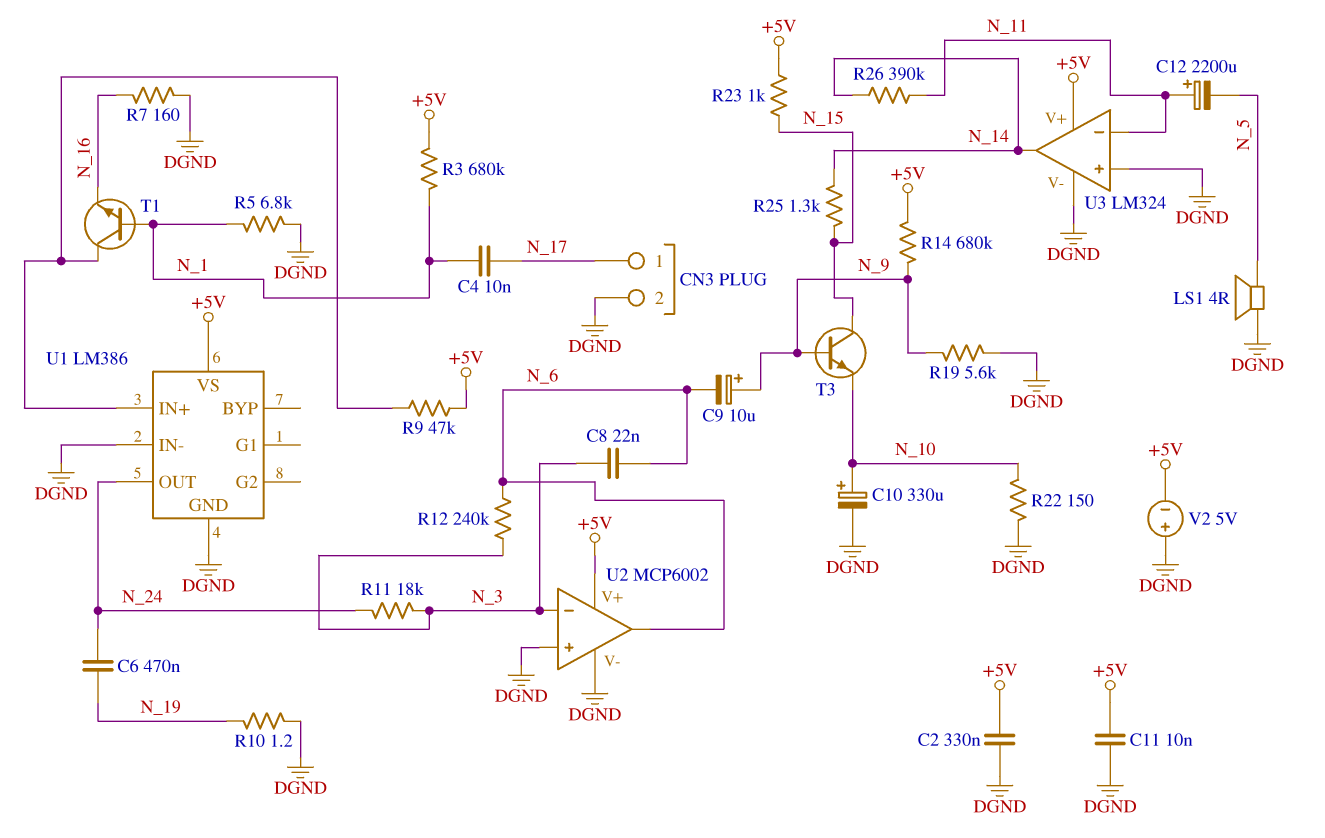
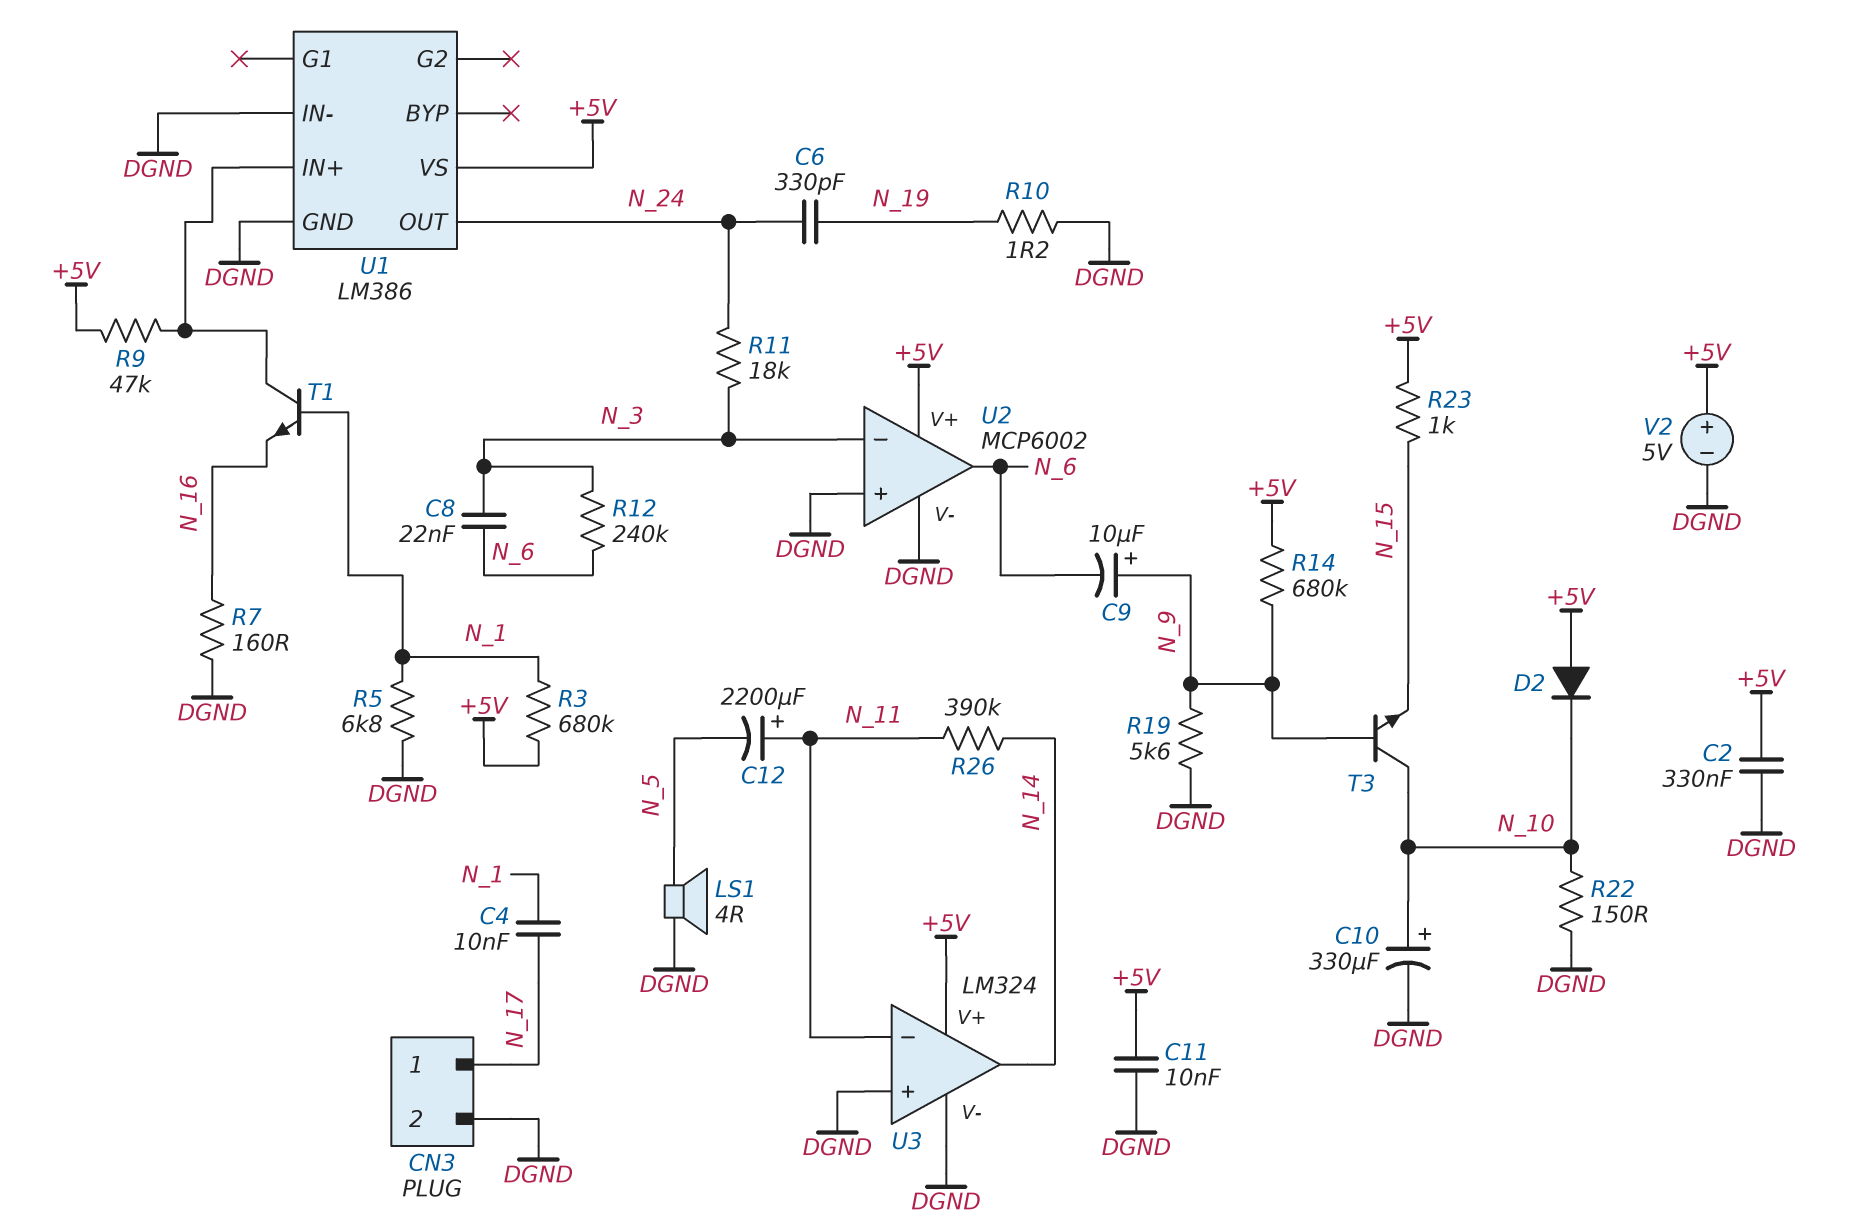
C6: 470nF (N_19, N_24) -> 330pF (N_19, N_24)
D2: none -> diode (A +5V, K N_10)
R25: 1.3k (N_14, N_15) -> none
T3: NPN (B N_9, C N_15, E N_10) -> NPN (B N_9, C N_10, E N_15)
V2: 5V (plus DGND, minus +5V) -> 5V (plus +5V, minus DGND)

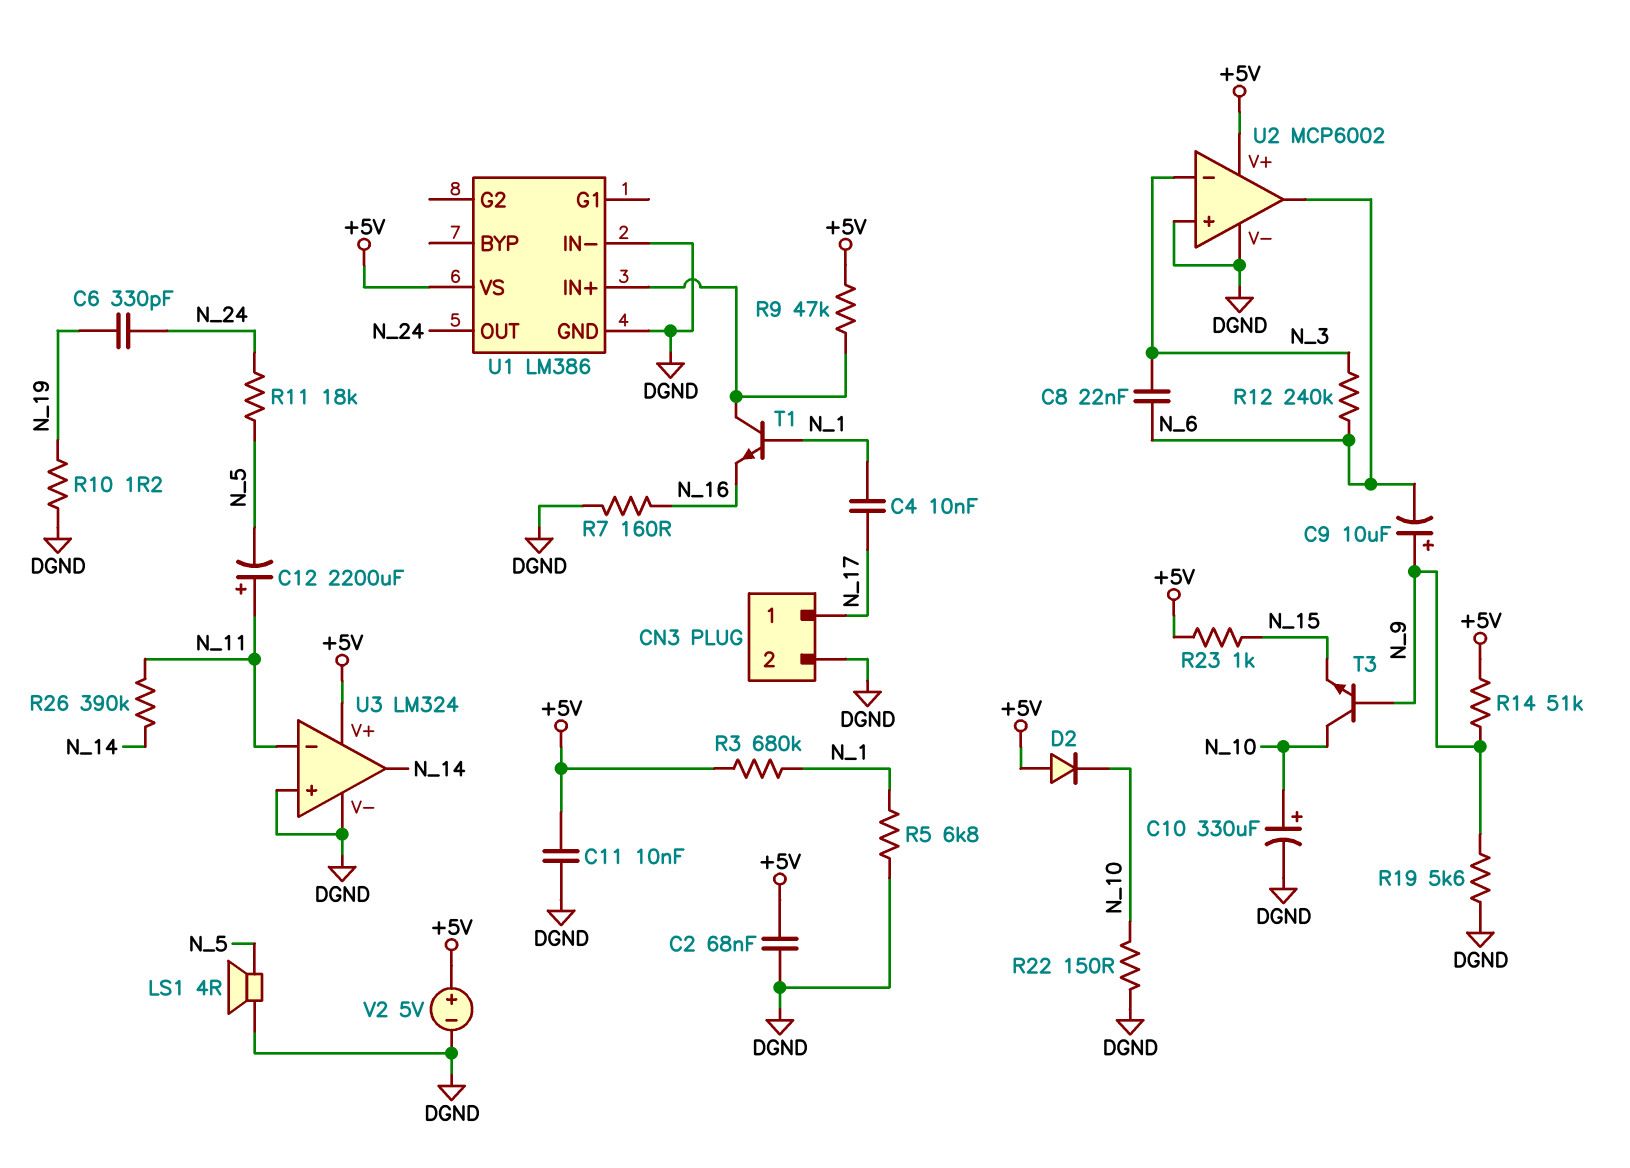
C2: 330nF (+5V, DGND) -> 68nF (+5V, DGND)
R11: 18k (N_3, N_24) -> 18k (N_5, N_24)
R14: 680k (+5V, N_9) -> 51k (+5V, N_9)

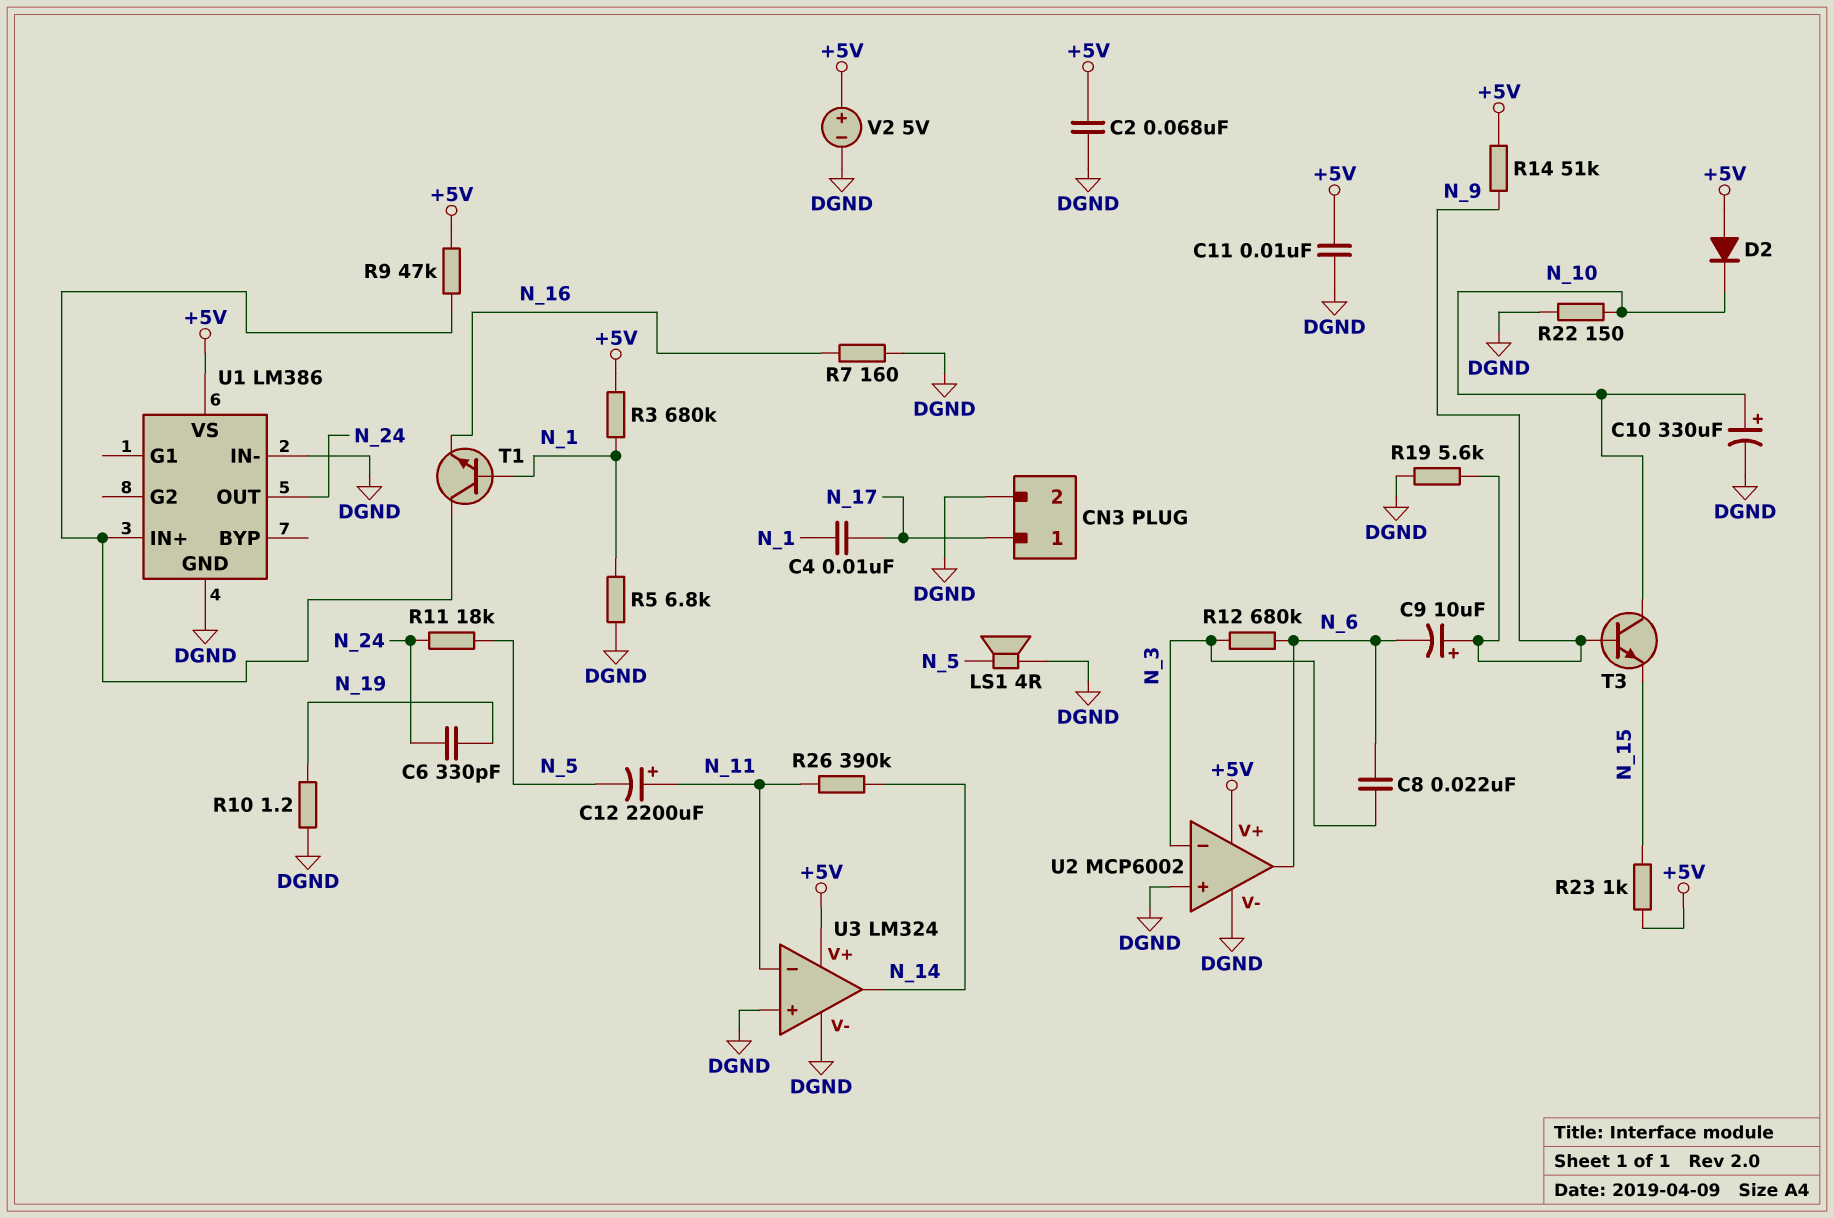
R12: 240k (N_3, N_6) -> 680k (N_3, N_6)

